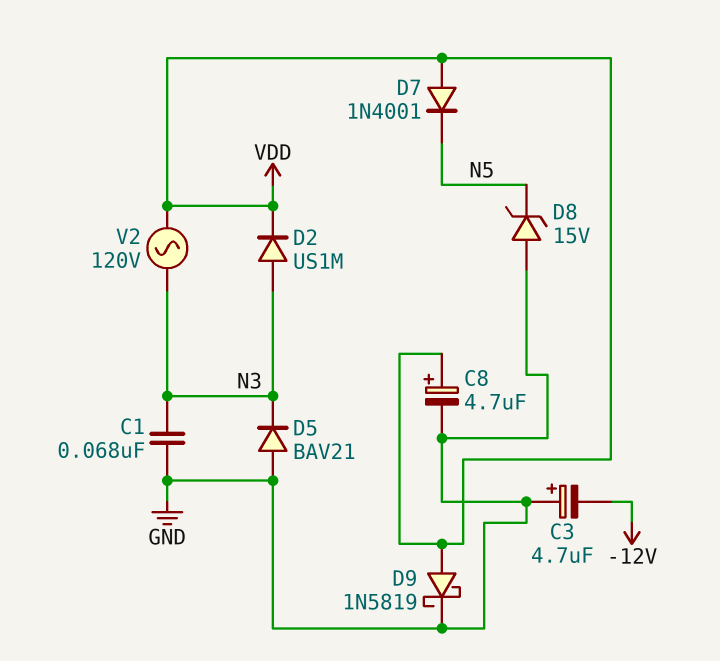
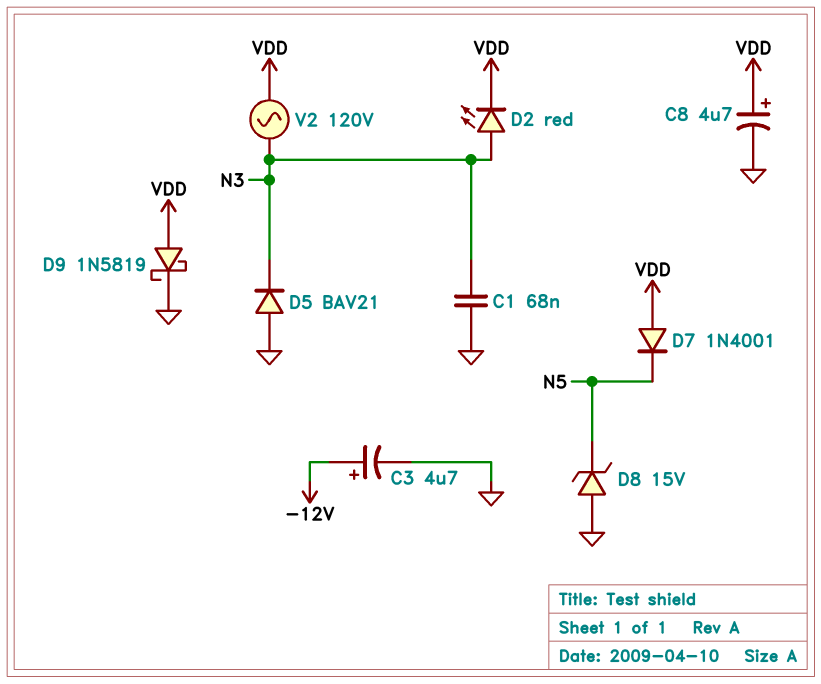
C3: 4.7uF (plus GND, minus -12V) -> 4.7uF (plus -12V, minus GND)
D2: diode US1M (A N3, K VDD) -> LED red (A N3, K VDD)

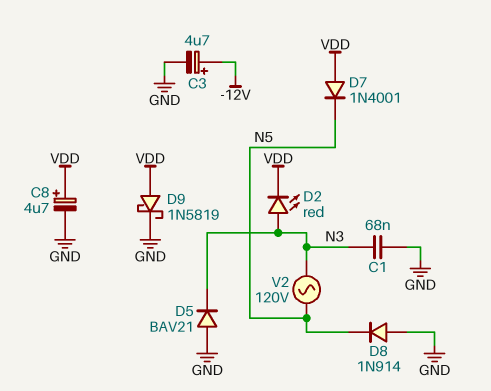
D8: zener 15V (A GND, K N5) -> diode 1N914 (A GND, K N5)
V2: AC 120V (N3, VDD) -> AC 120V (N3, N5)

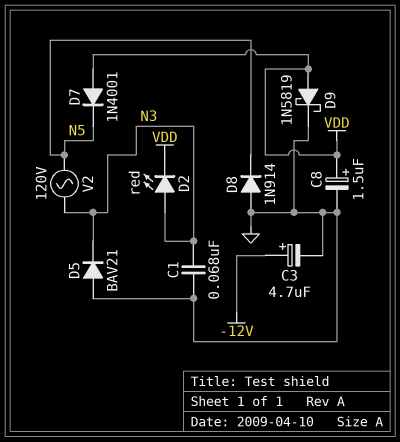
C8: 4.7uF (plus VDD, minus GND) -> 1.5uF (plus VDD, minus GND)

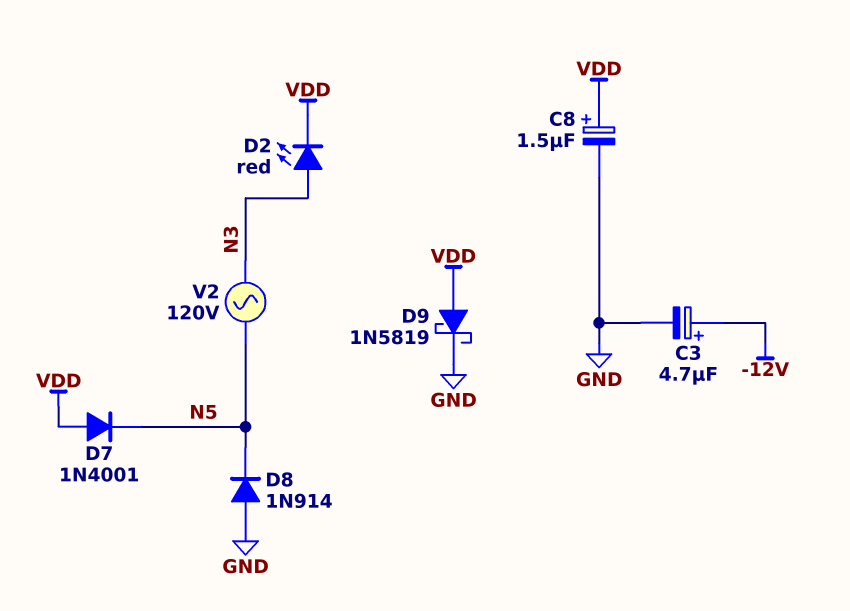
C1: 68nF (GND, N3) -> none
D5: diode BAV21 (A GND, K N3) -> none

